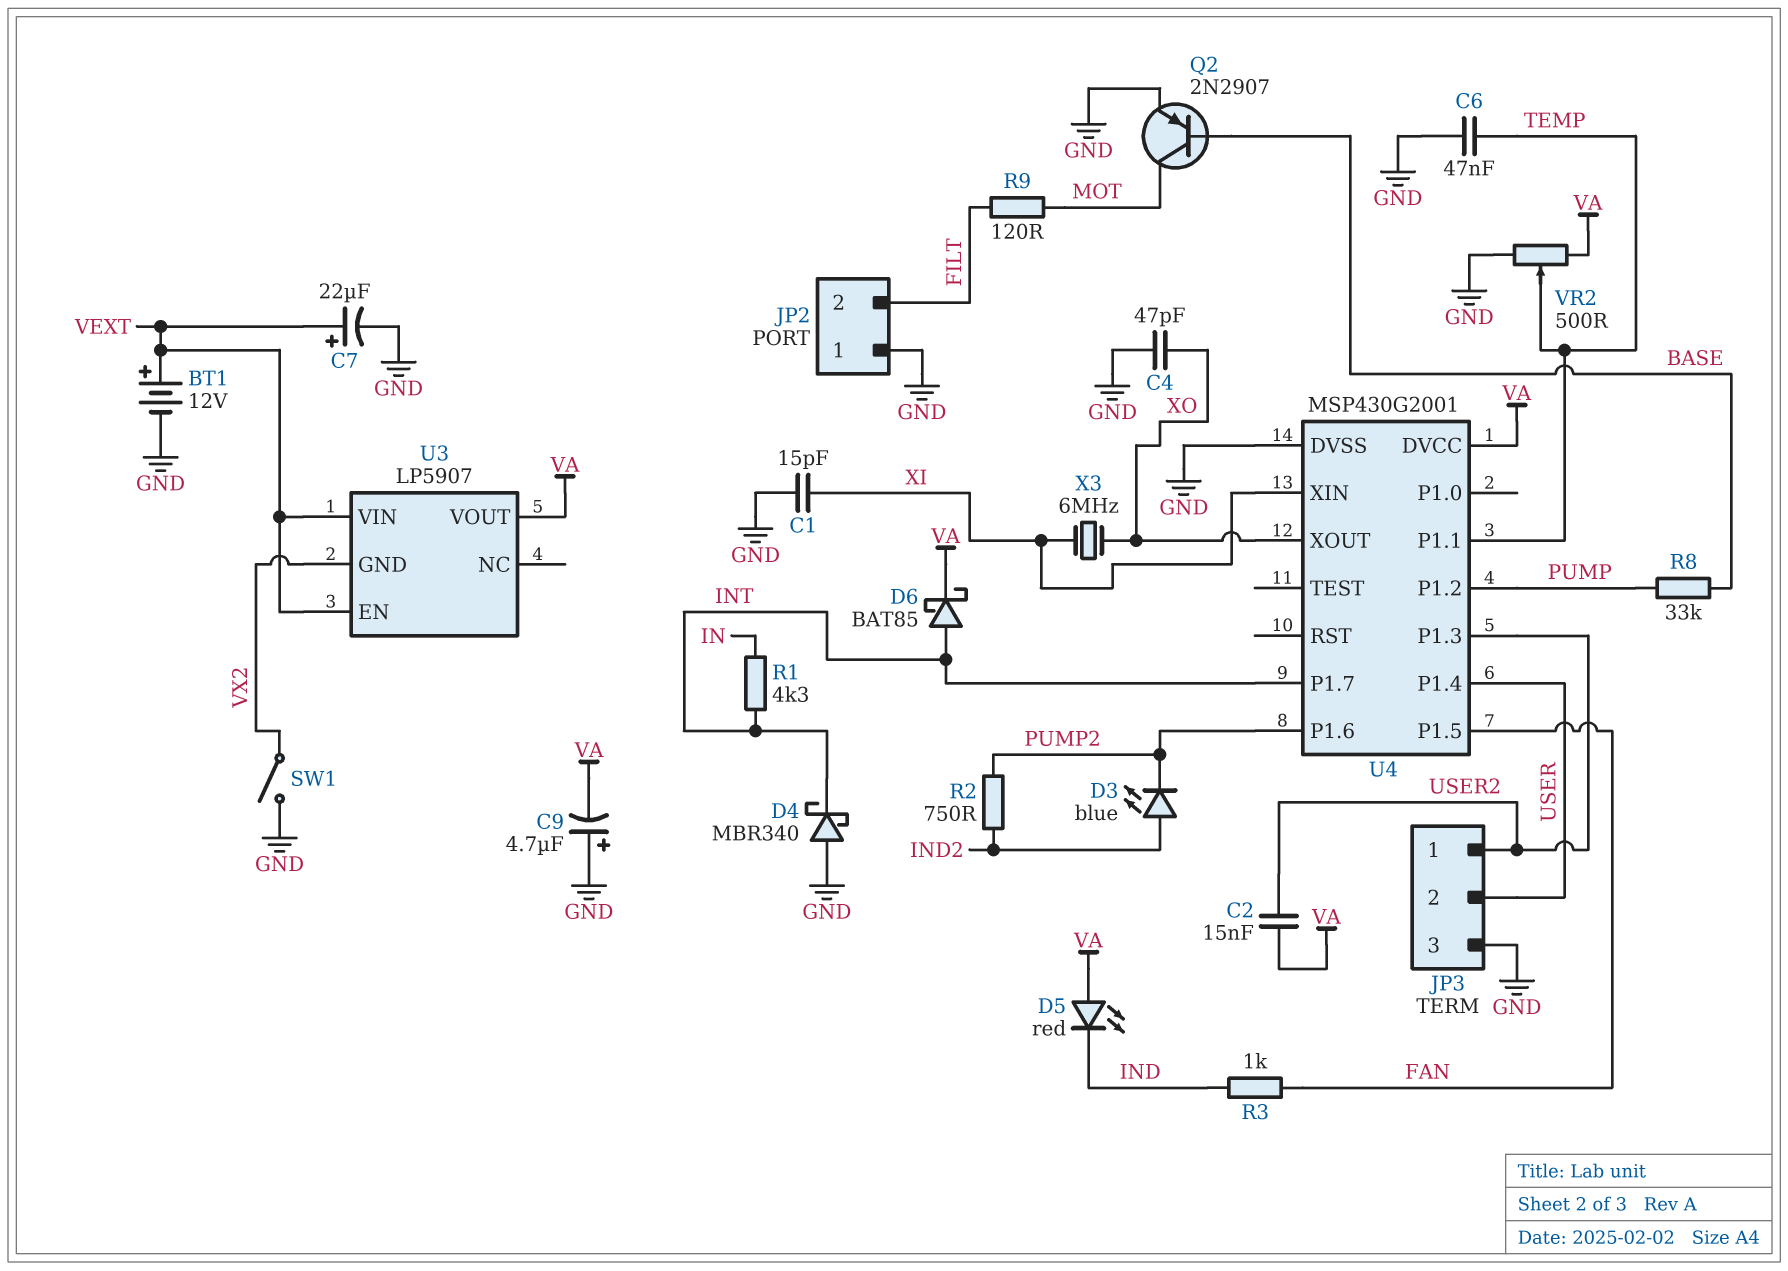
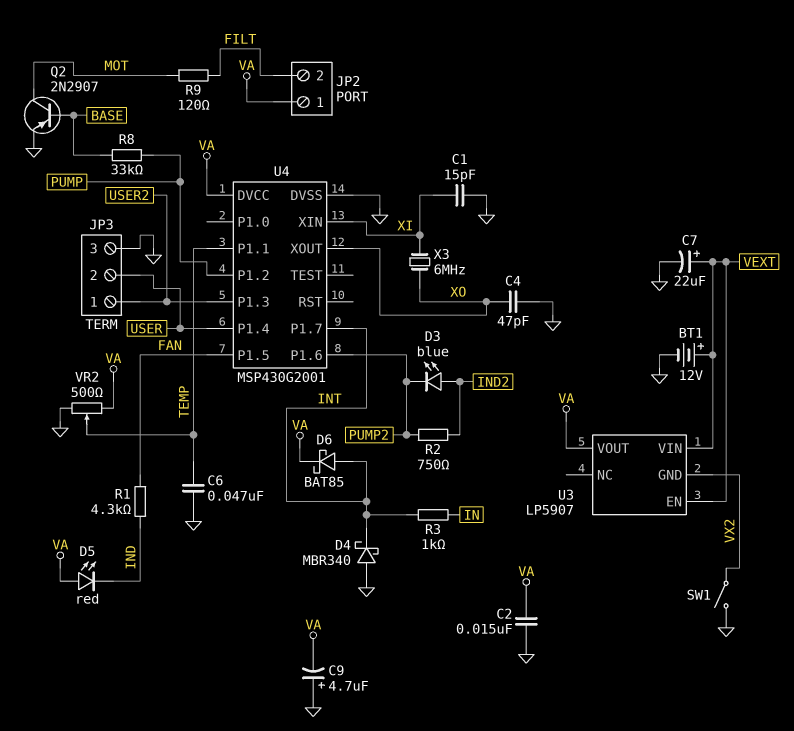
C2: 15nF (USER2, VA) -> 15nF (GND, VA)
JP2 pin 1: GND -> VA
R1: 4.3k (IN, INT) -> 4.3k (FAN, IND)
R3: 1k (FAN, IND) -> 1k (IN, INT)

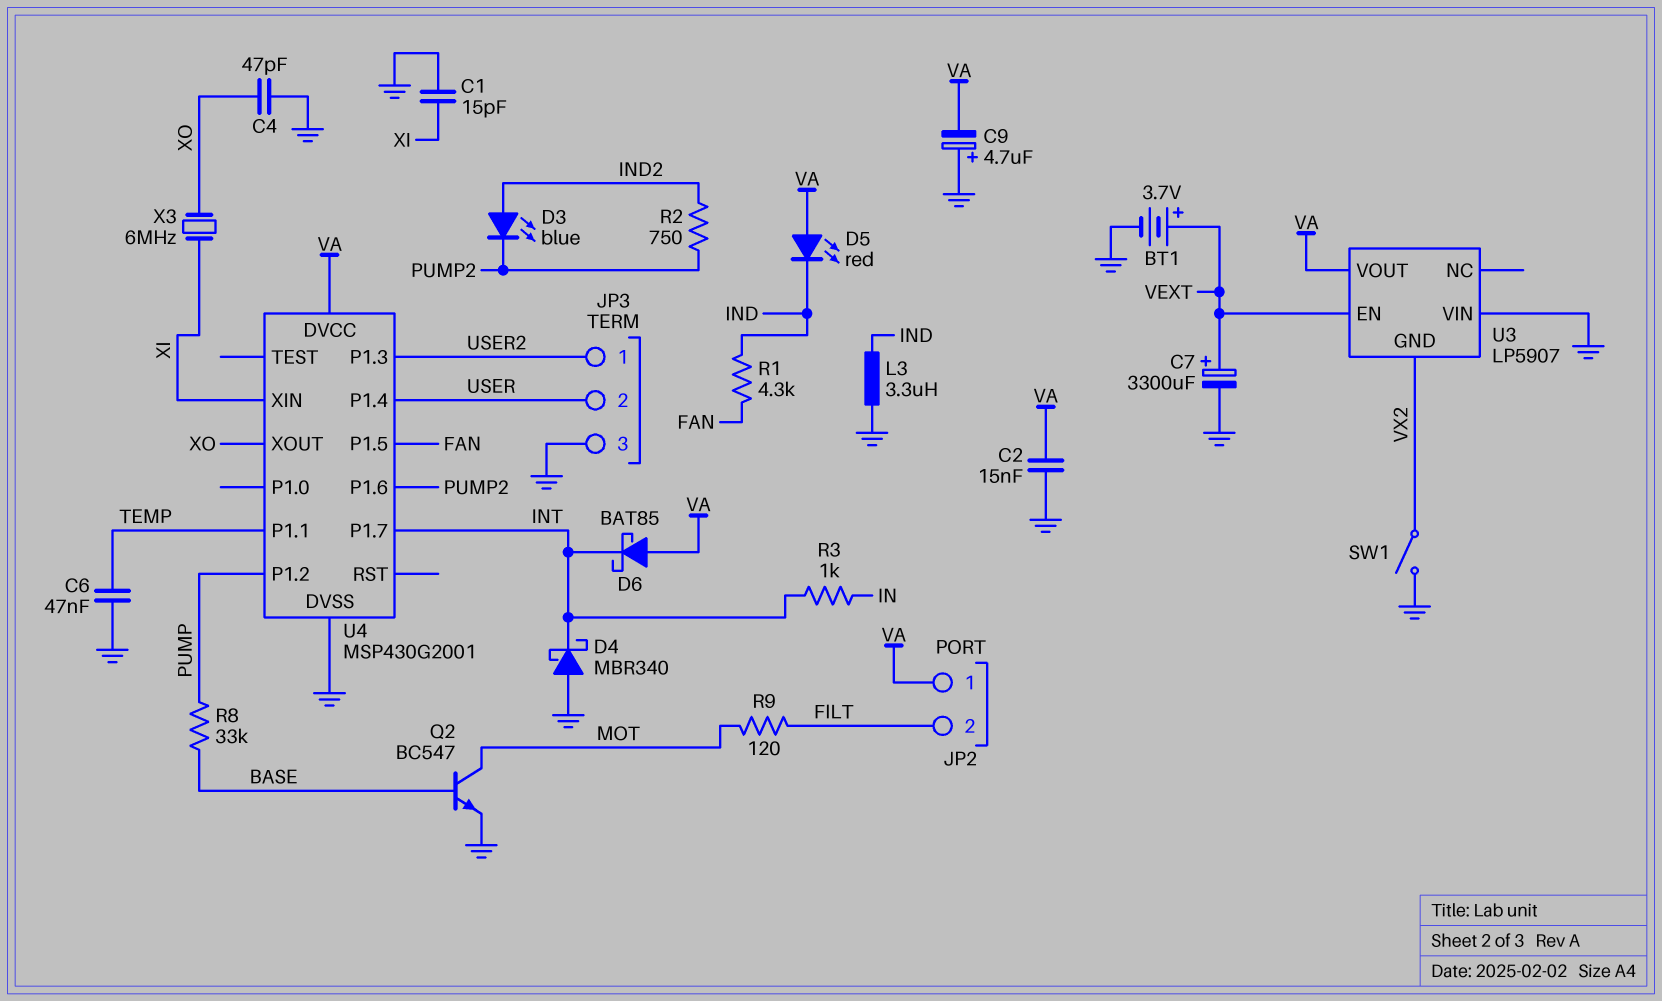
BT1: 12V (plus VEXT, minus GND) -> 3.7V (plus VEXT, minus GND)
C7: 22uF (plus VEXT, minus GND) -> 3300uF (plus VEXT, minus GND)
D6: schottky BAT85 (A INT, K VA) -> schottky BAT85 (A VA, K INT)
L3: none -> 3.3uH (GND, IND)
Q2: PNP 2N2907 (B BASE, C MOT, E GND) -> NPN BC547 (B BASE, C MOT, E GND)
U3 pin VIN: VEXT -> GND
VR2: 500 (GND, VA, wiper TEMP) -> none

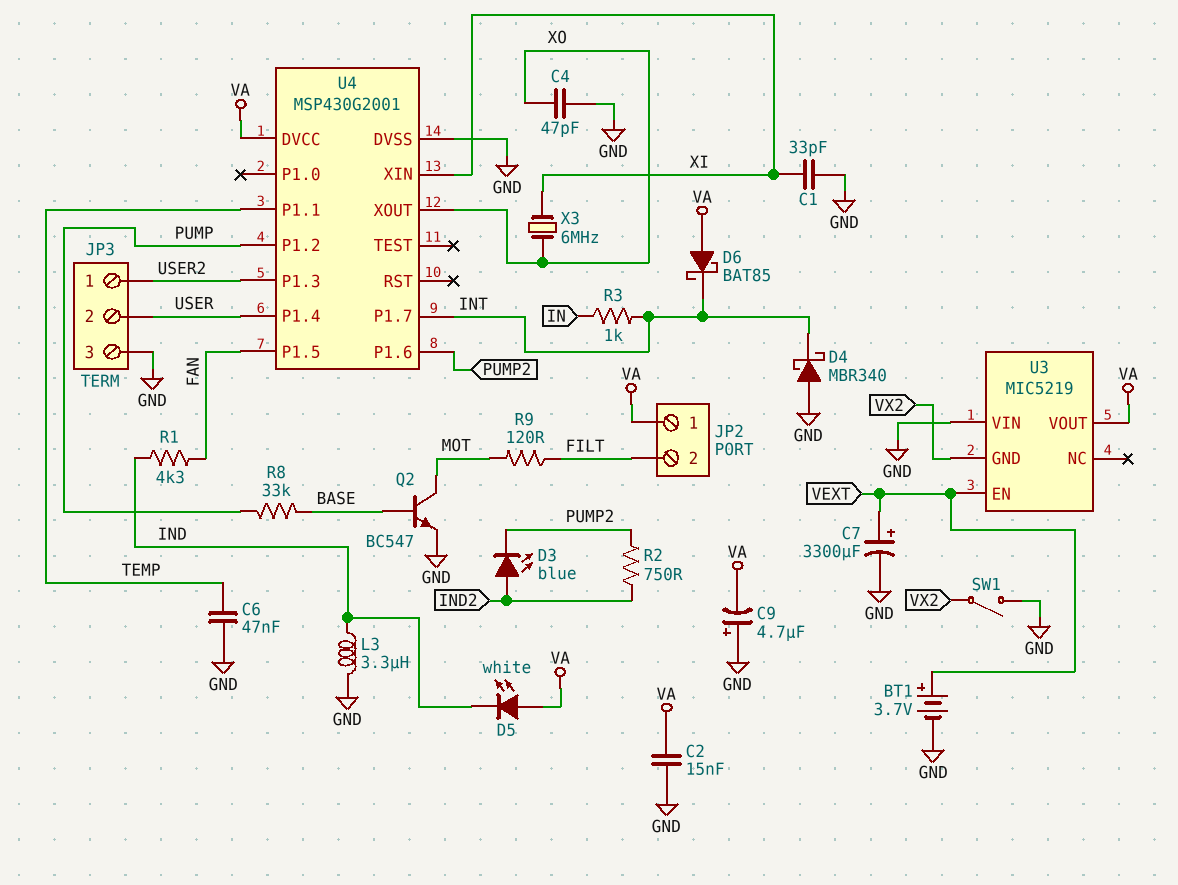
C1: 15pF (GND, XI) -> 33pF (GND, XI)
D5: LED red (A VA, K IND) -> LED white (A VA, K IND)
U3: LP5907 -> MIC5219

